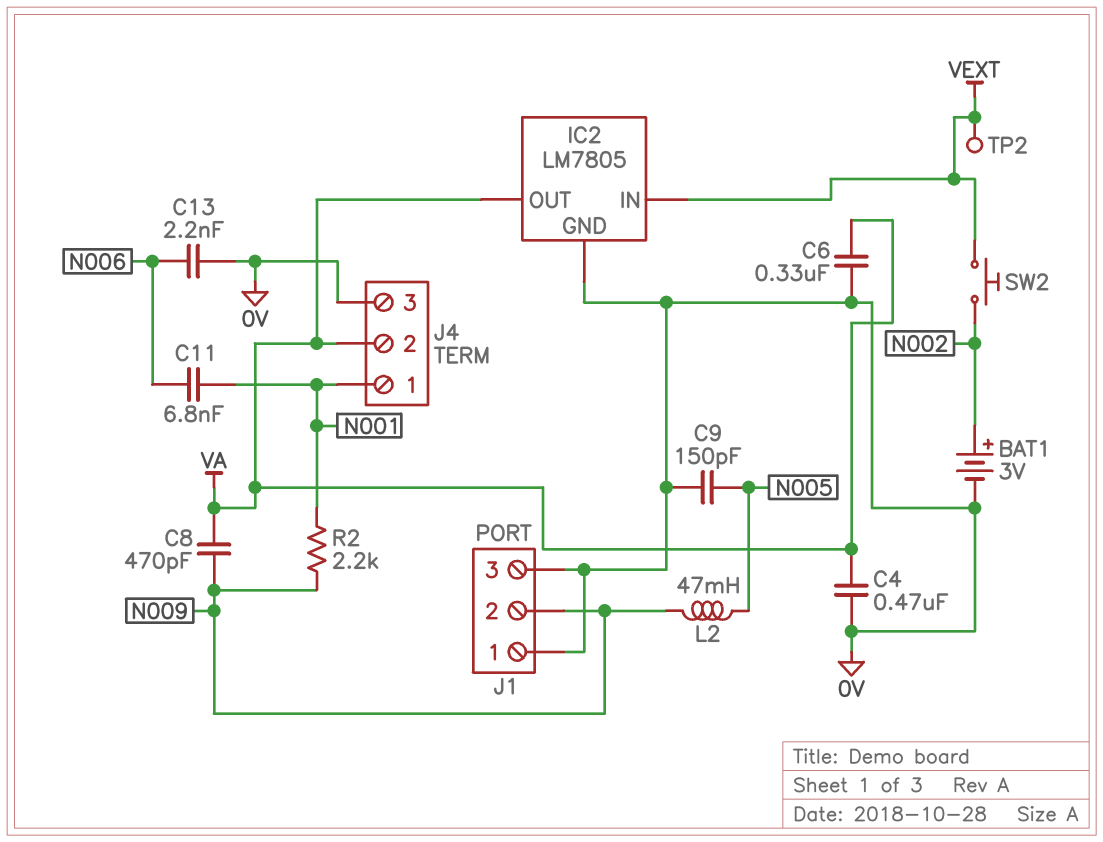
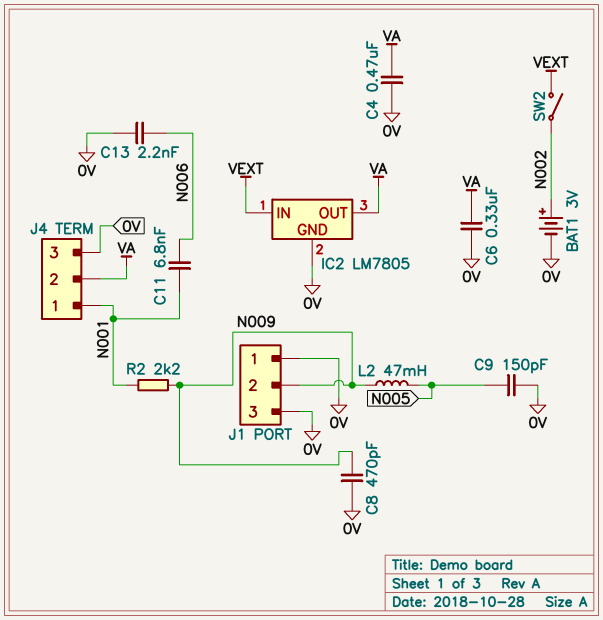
C8: 470pF (N009, VA) -> 470pF (0V, N009)
SW2: button (N002, VEXT) -> switch (N002, VEXT)
TP2: test point (VEXT) -> none

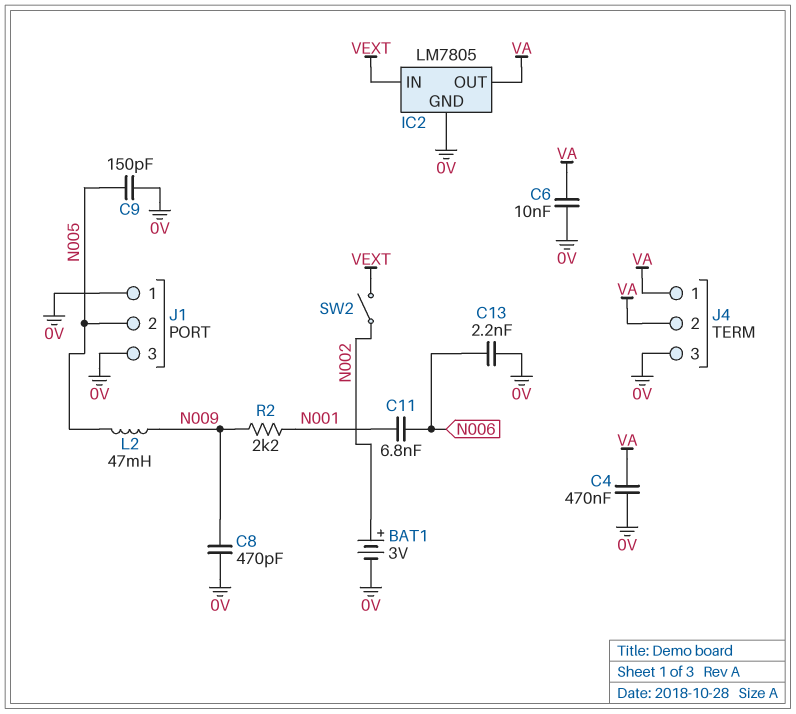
C6: 330nF (0V, VA) -> 10nF (0V, VA)
J1 pin 2: N009 -> N005
J4 pin 1: N001 -> VA

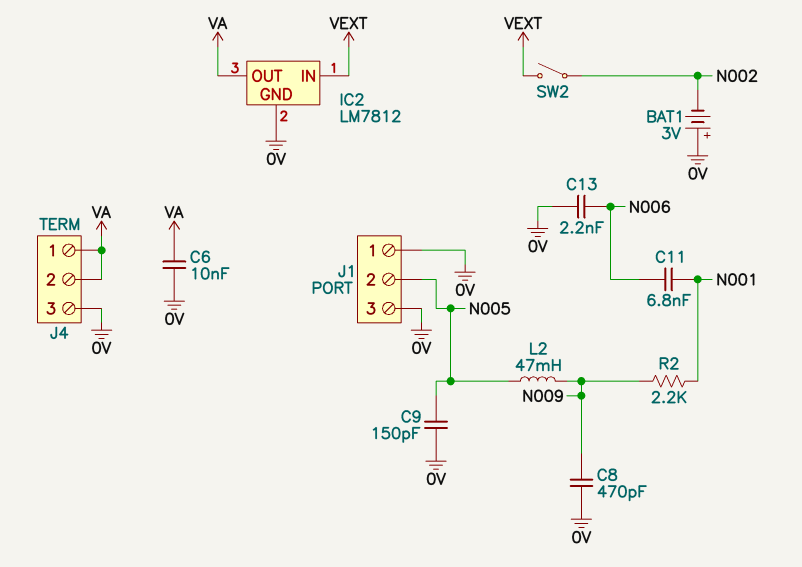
BAT1: 3V (plus N002, minus 0V) -> 3V (plus 0V, minus N002)
C4: 470nF (0V, VA) -> none
IC2: LM7805 -> LM7812

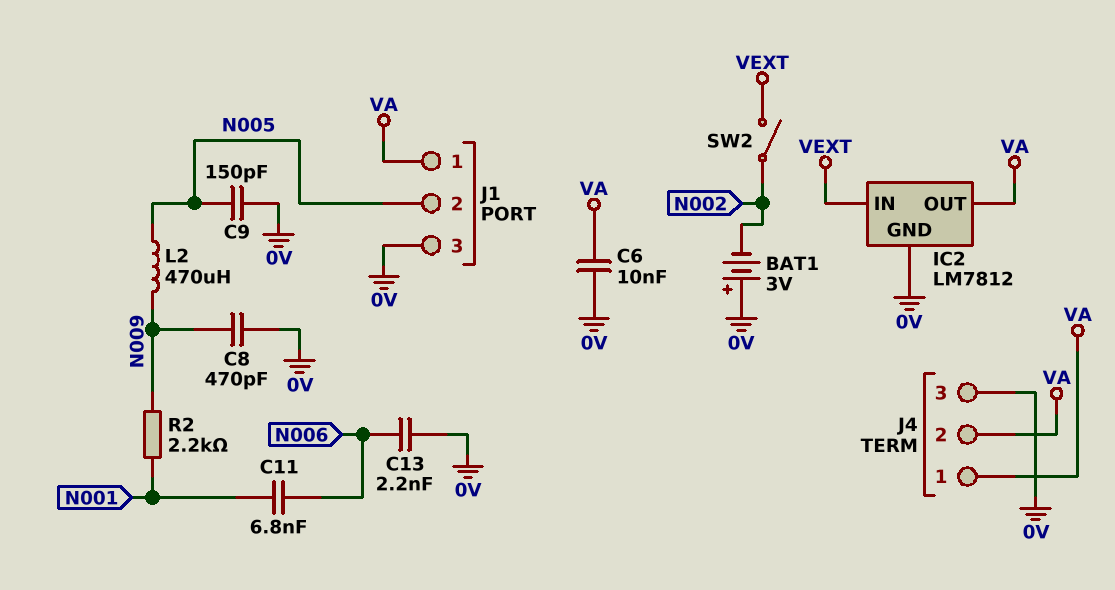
J1 pin 1: 0V -> VA
L2: 47mH (N005, N009) -> 470uH (N005, N009)

